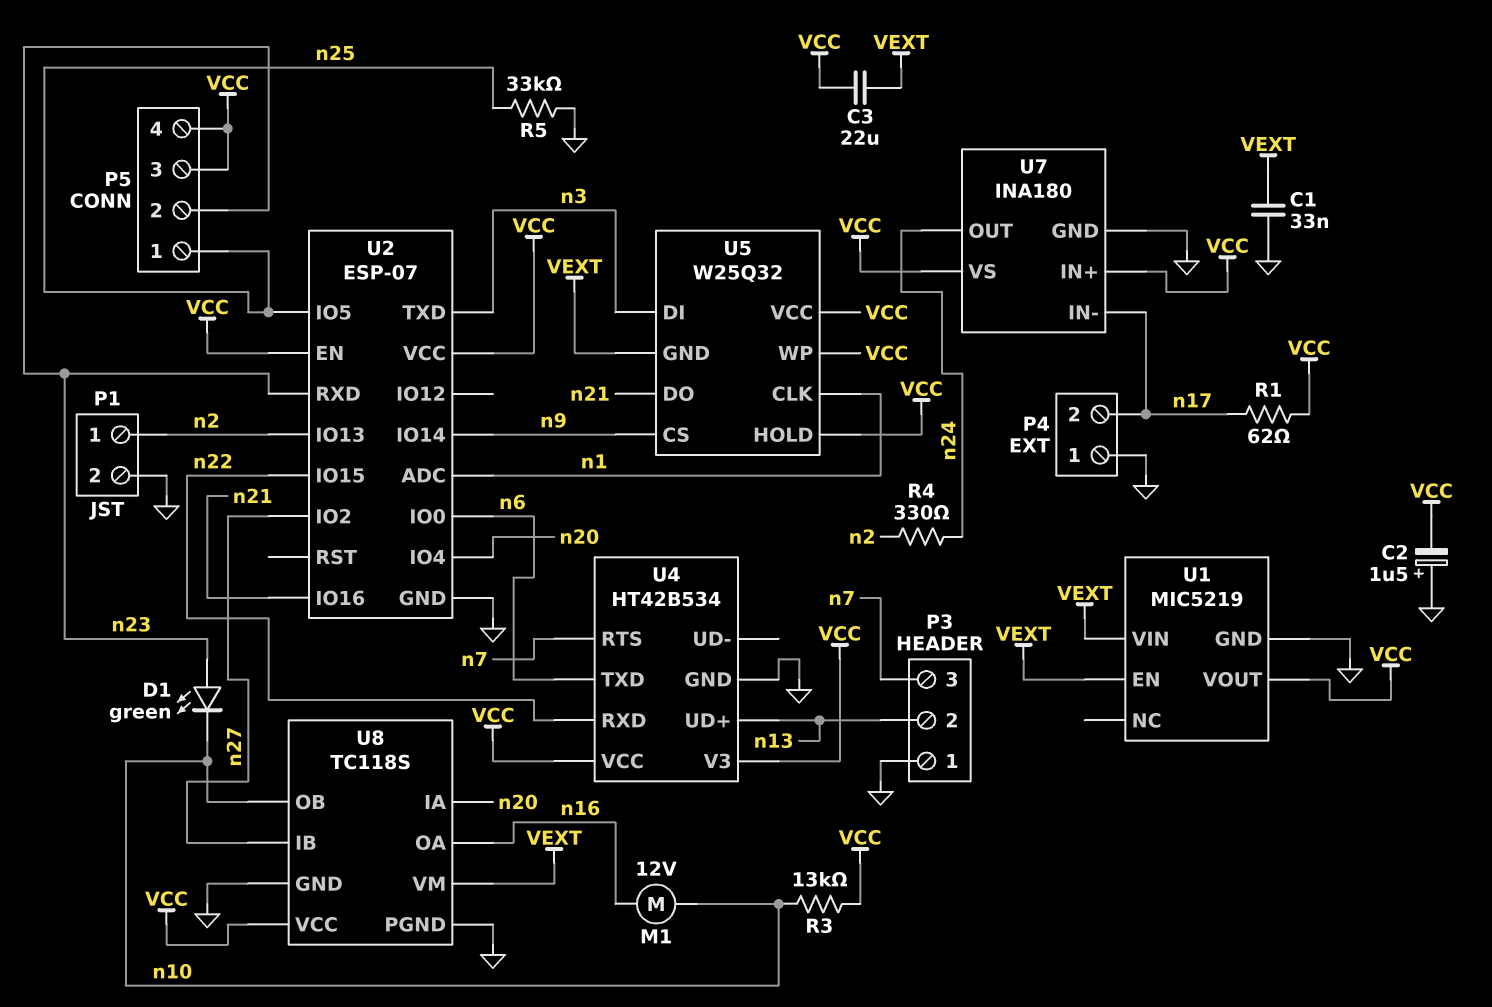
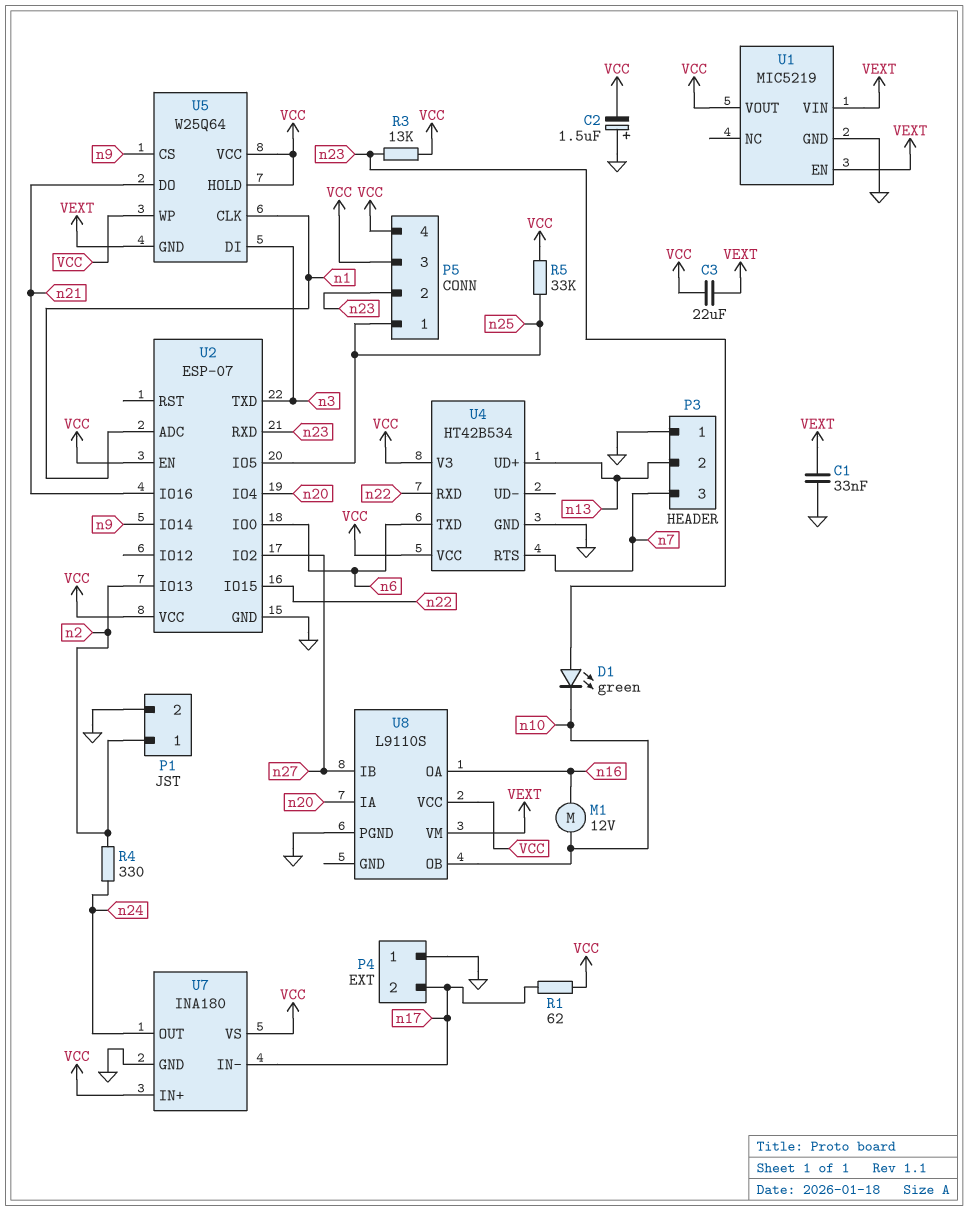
R3: 13k (VCC, n10) -> 13k (VCC, n23)
R5: 33k (GND, n25) -> 33k (VCC, n25)
U5: W25Q32 -> W25Q64
U8: TC118S -> L9110S
U8 pin GND: GND -> none

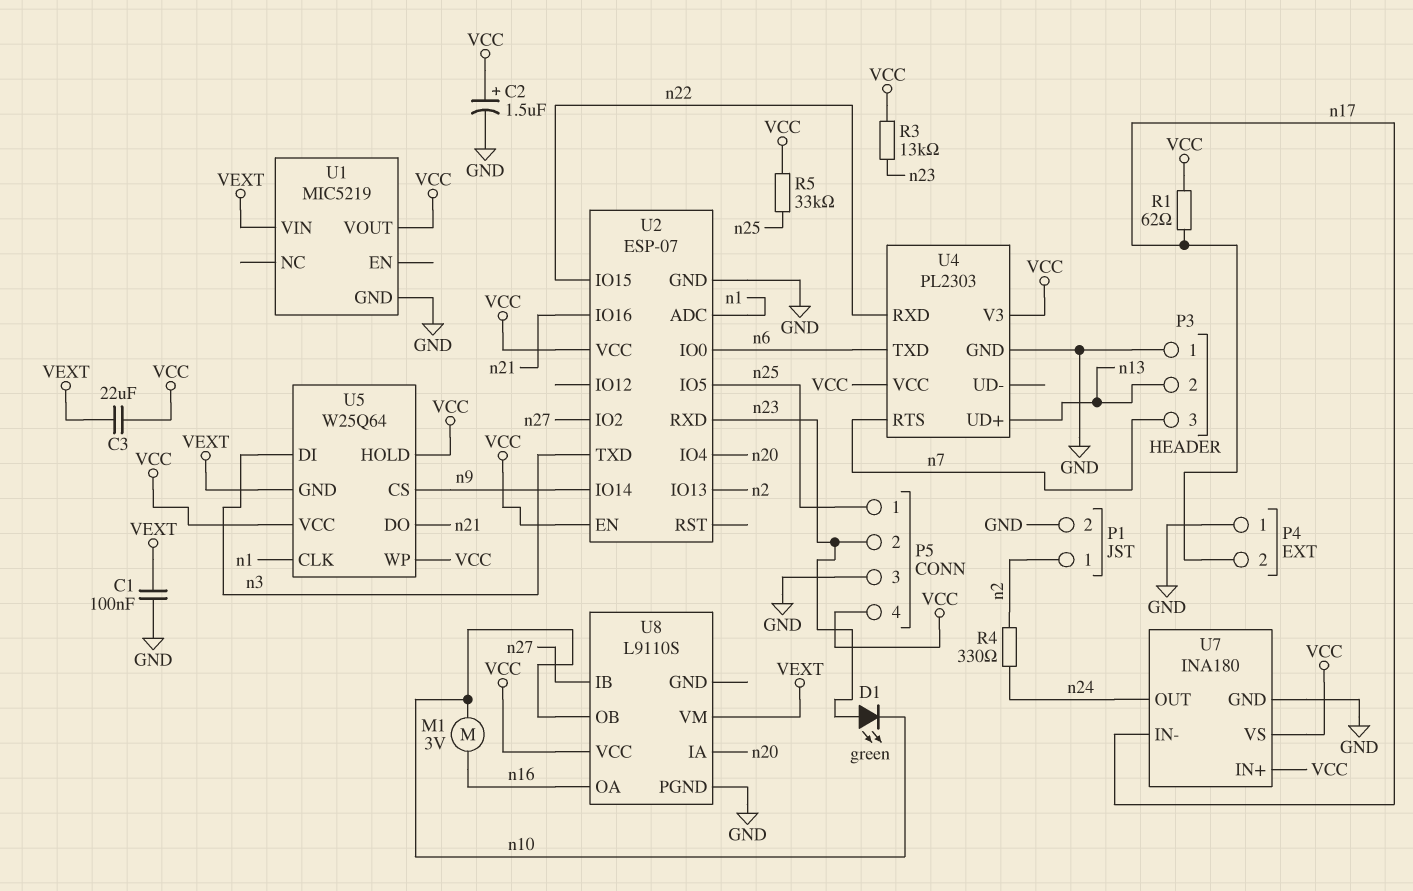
C1: 33nF (GND, VEXT) -> 100nF (GND, VEXT)
C2: 1.5uF (plus GND, minus VCC) -> 1.5uF (plus VCC, minus GND)
M1: motor 12V (n10, n16) -> motor 3V (n10, n16)
P5 pin 3: VCC -> GND
U1 pin EN: VEXT -> none
U4: HT42B534 -> PL2303

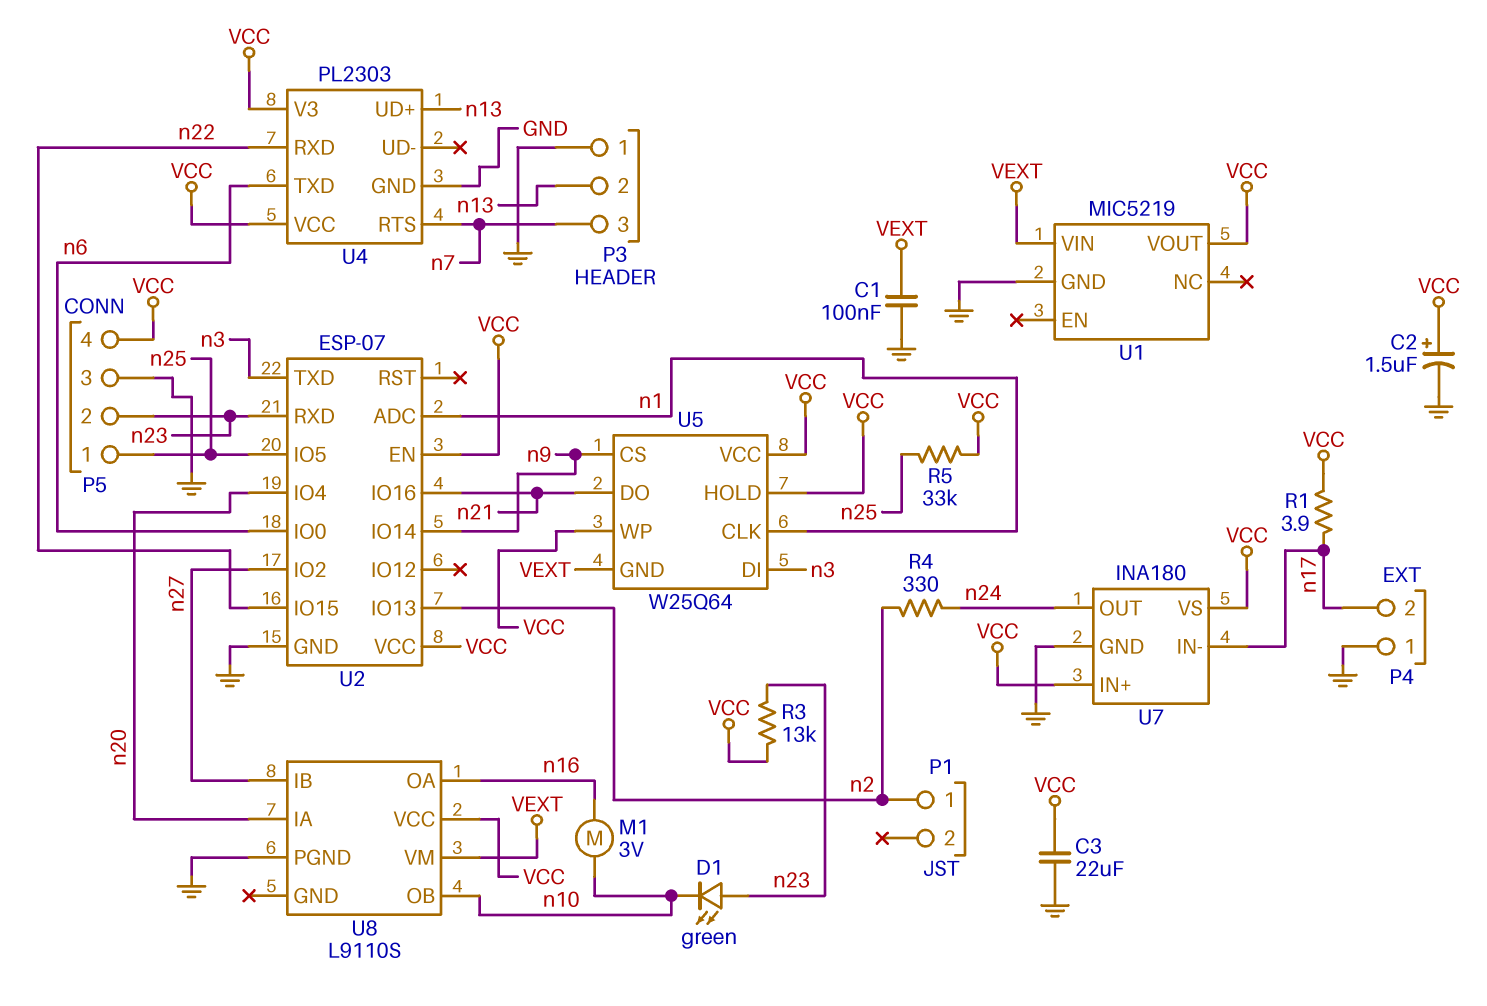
C3: 22uF (VCC, VEXT) -> 22uF (GND, VCC)
P1 pin 2: GND -> none
R1: 62 (VCC, n17) -> 3.9 (VCC, n17)

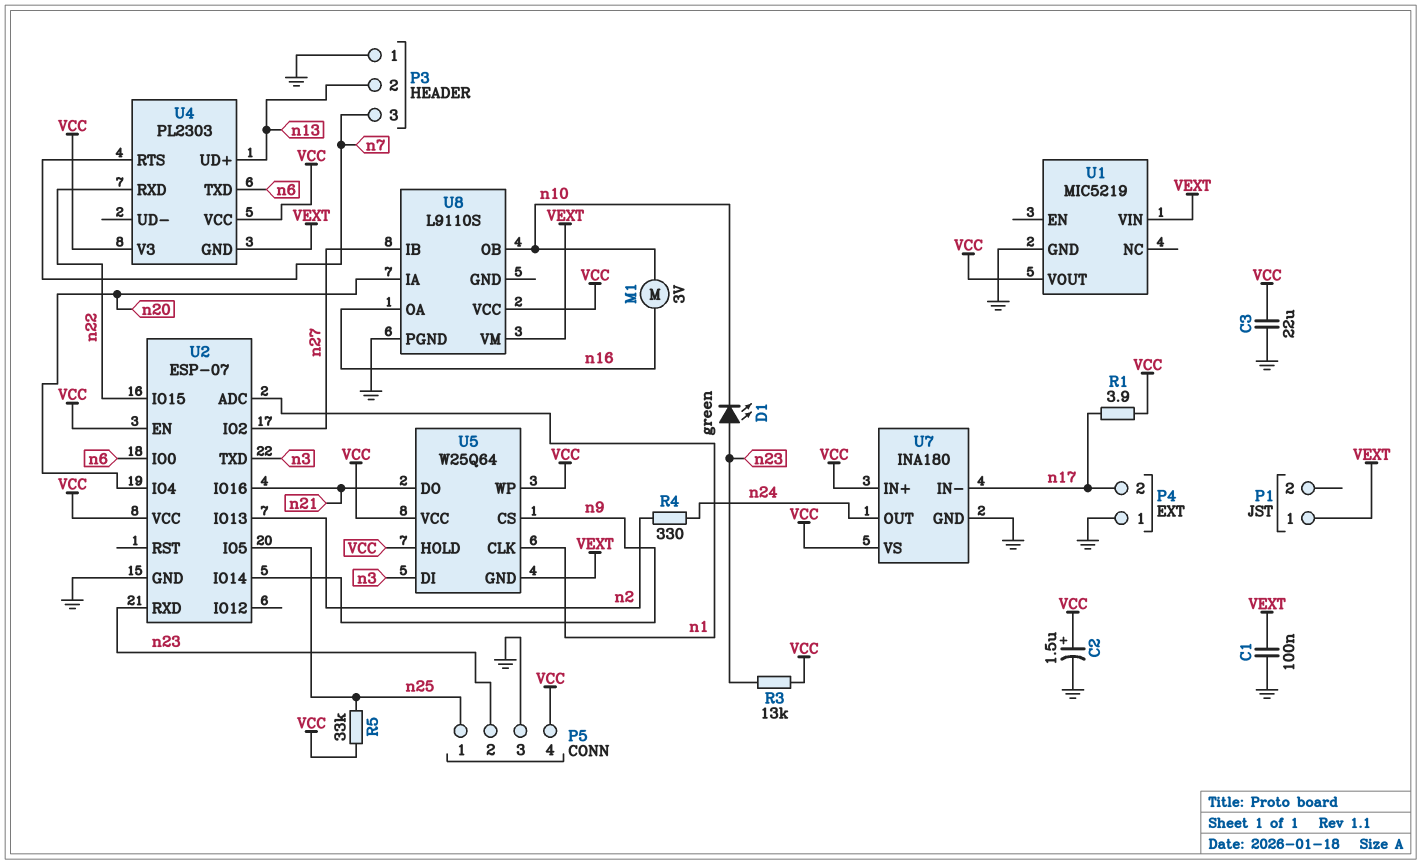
P1 pin 1: n2 -> VEXT
U4 pin GND: GND -> VEXT

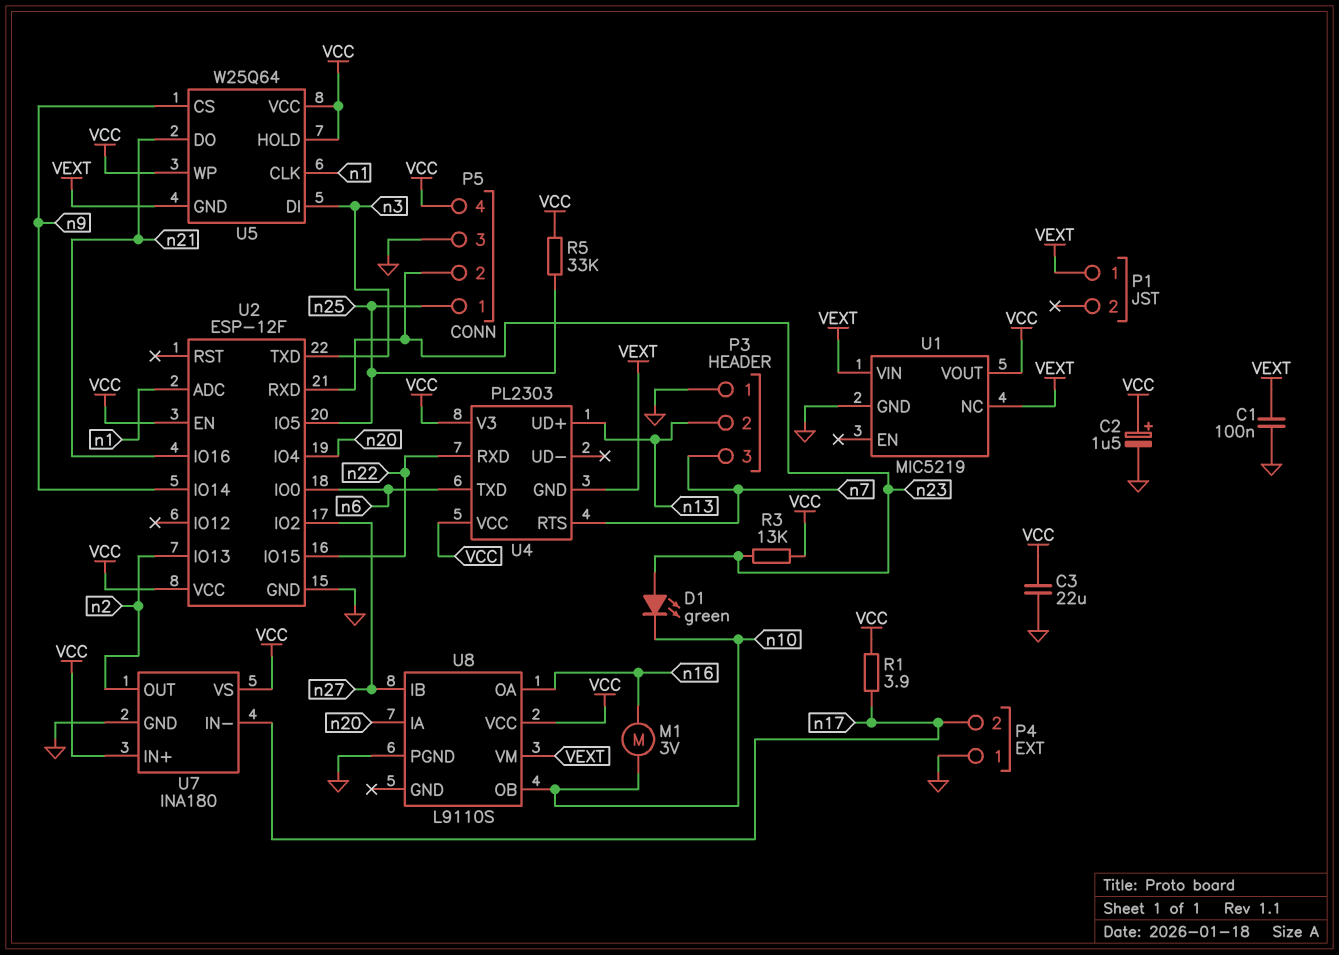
R4: 330 (n2, n24) -> none
U1 pin NC: none -> VEXT
U2: ESP-07 -> ESP-12F
U7 pin OUT: n24 -> n2

